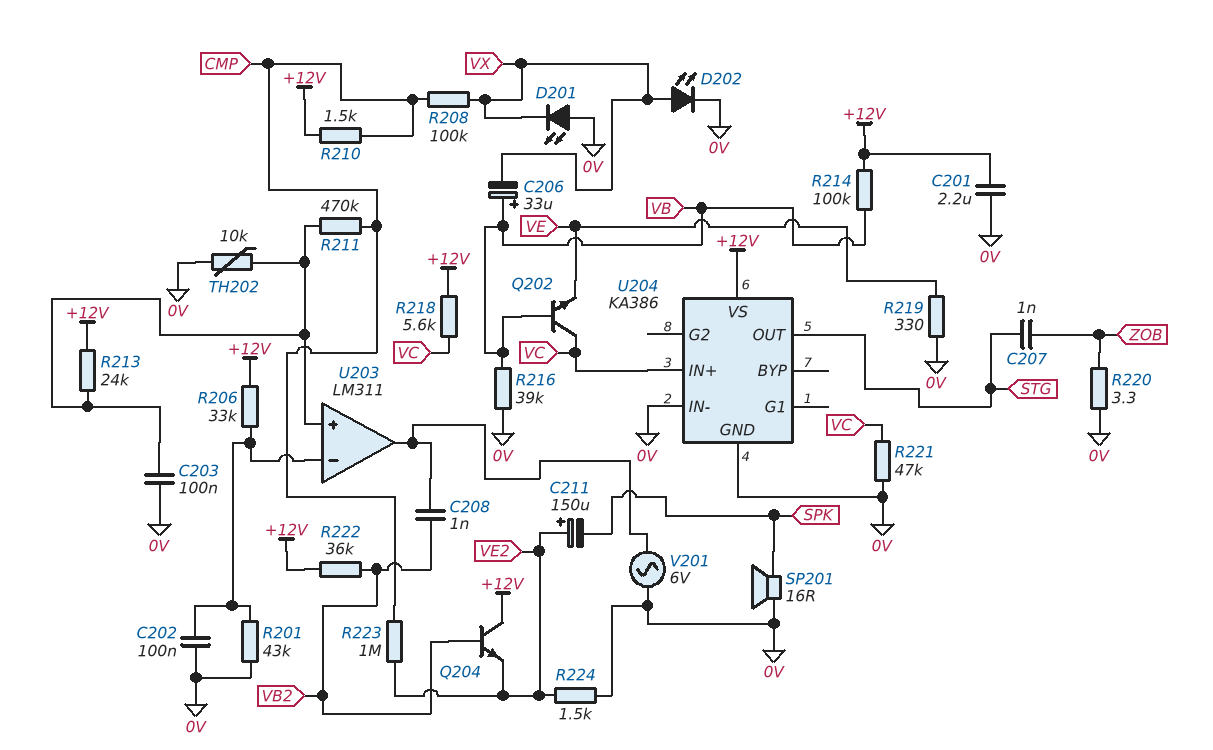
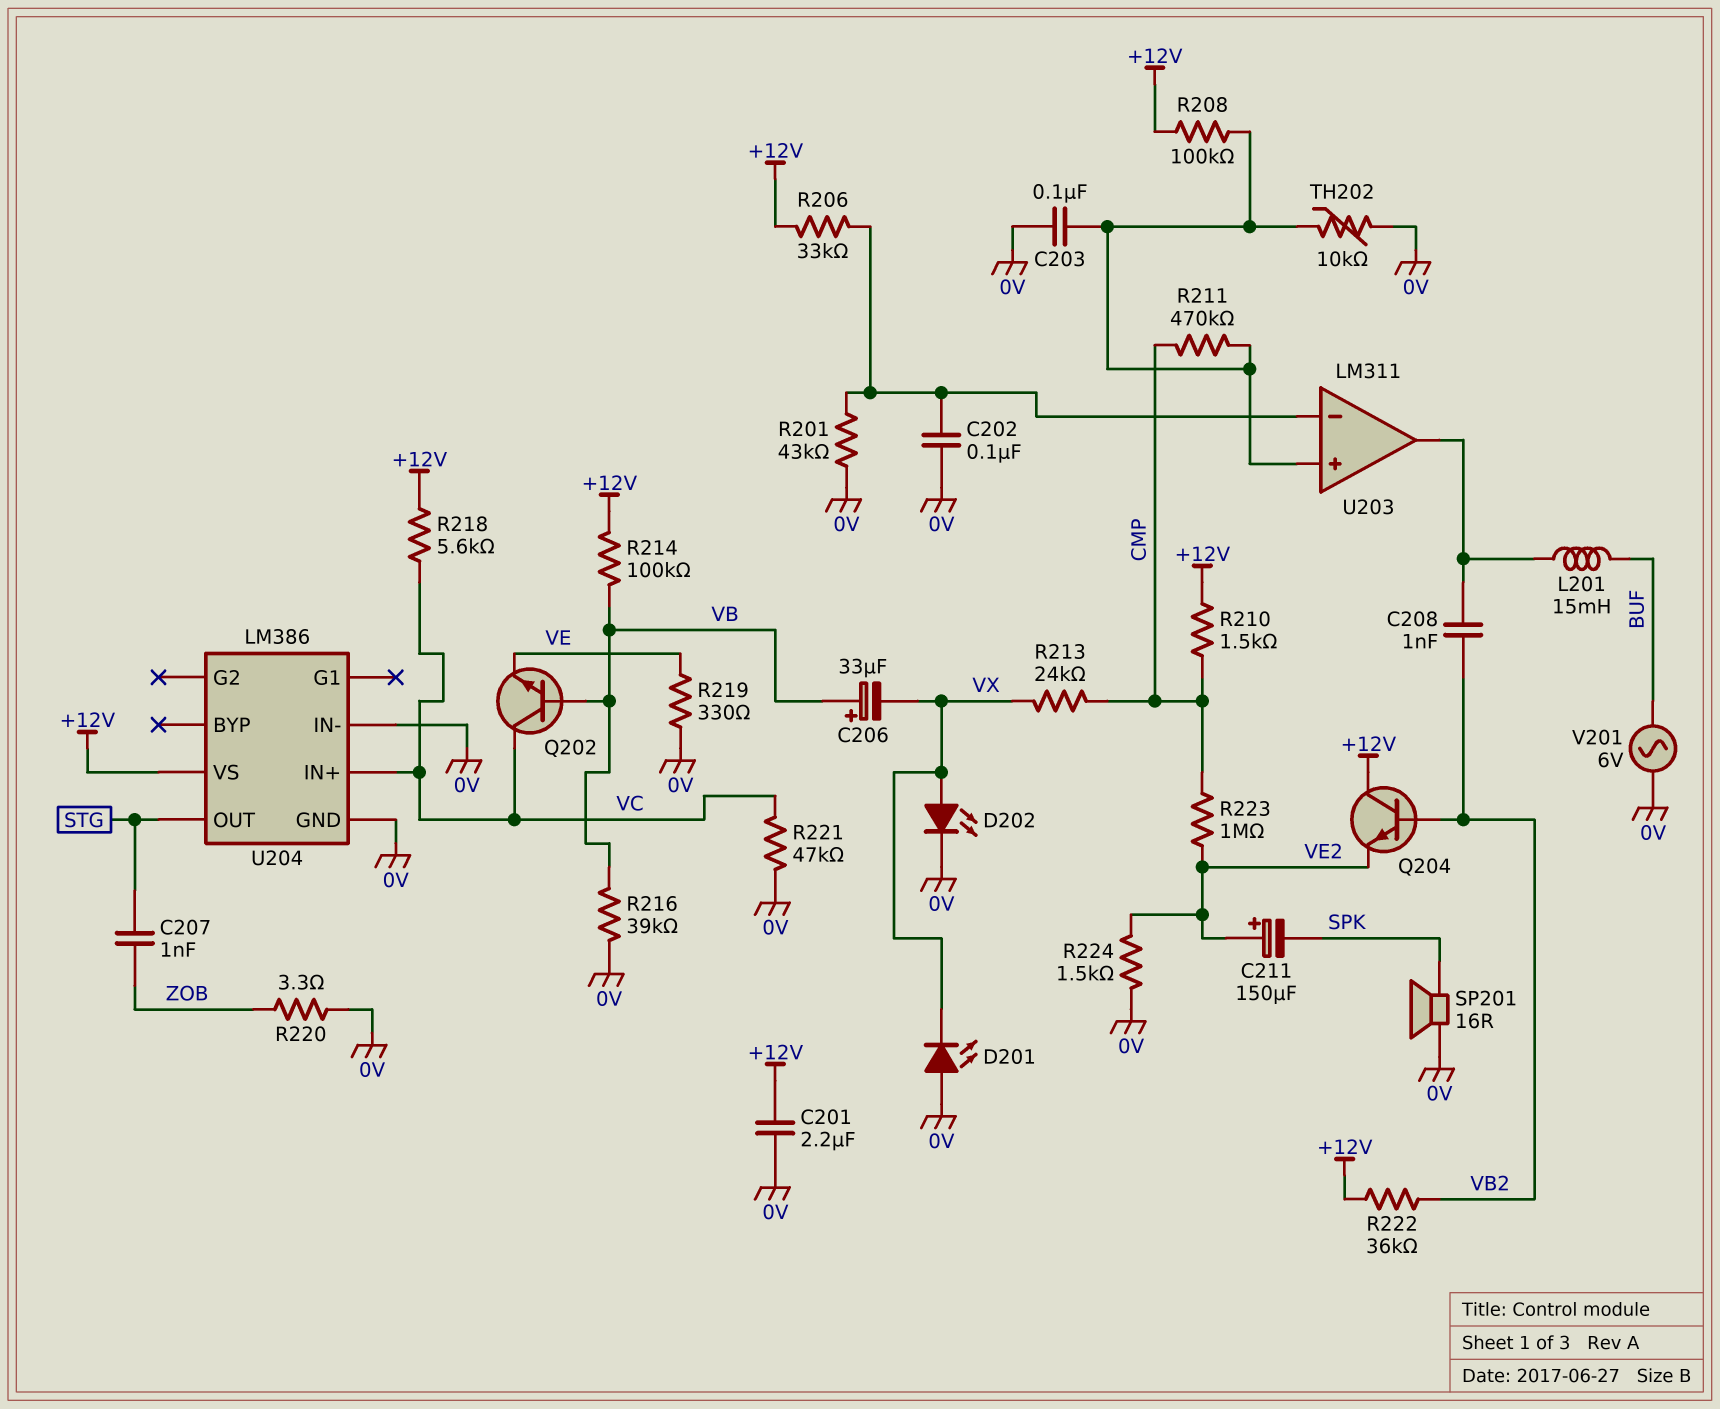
L201: none -> 15mH (BUF, U203/out)
R208: 100k (CMP, VX) -> 100k (+12V, U203/in+)
R213: 24k (+12V, U203/in+) -> 24k (CMP, VX)
U204: KA386 -> LM386
V201: AC 6V (0V, U203/out) -> AC 6V (0V, BUF)

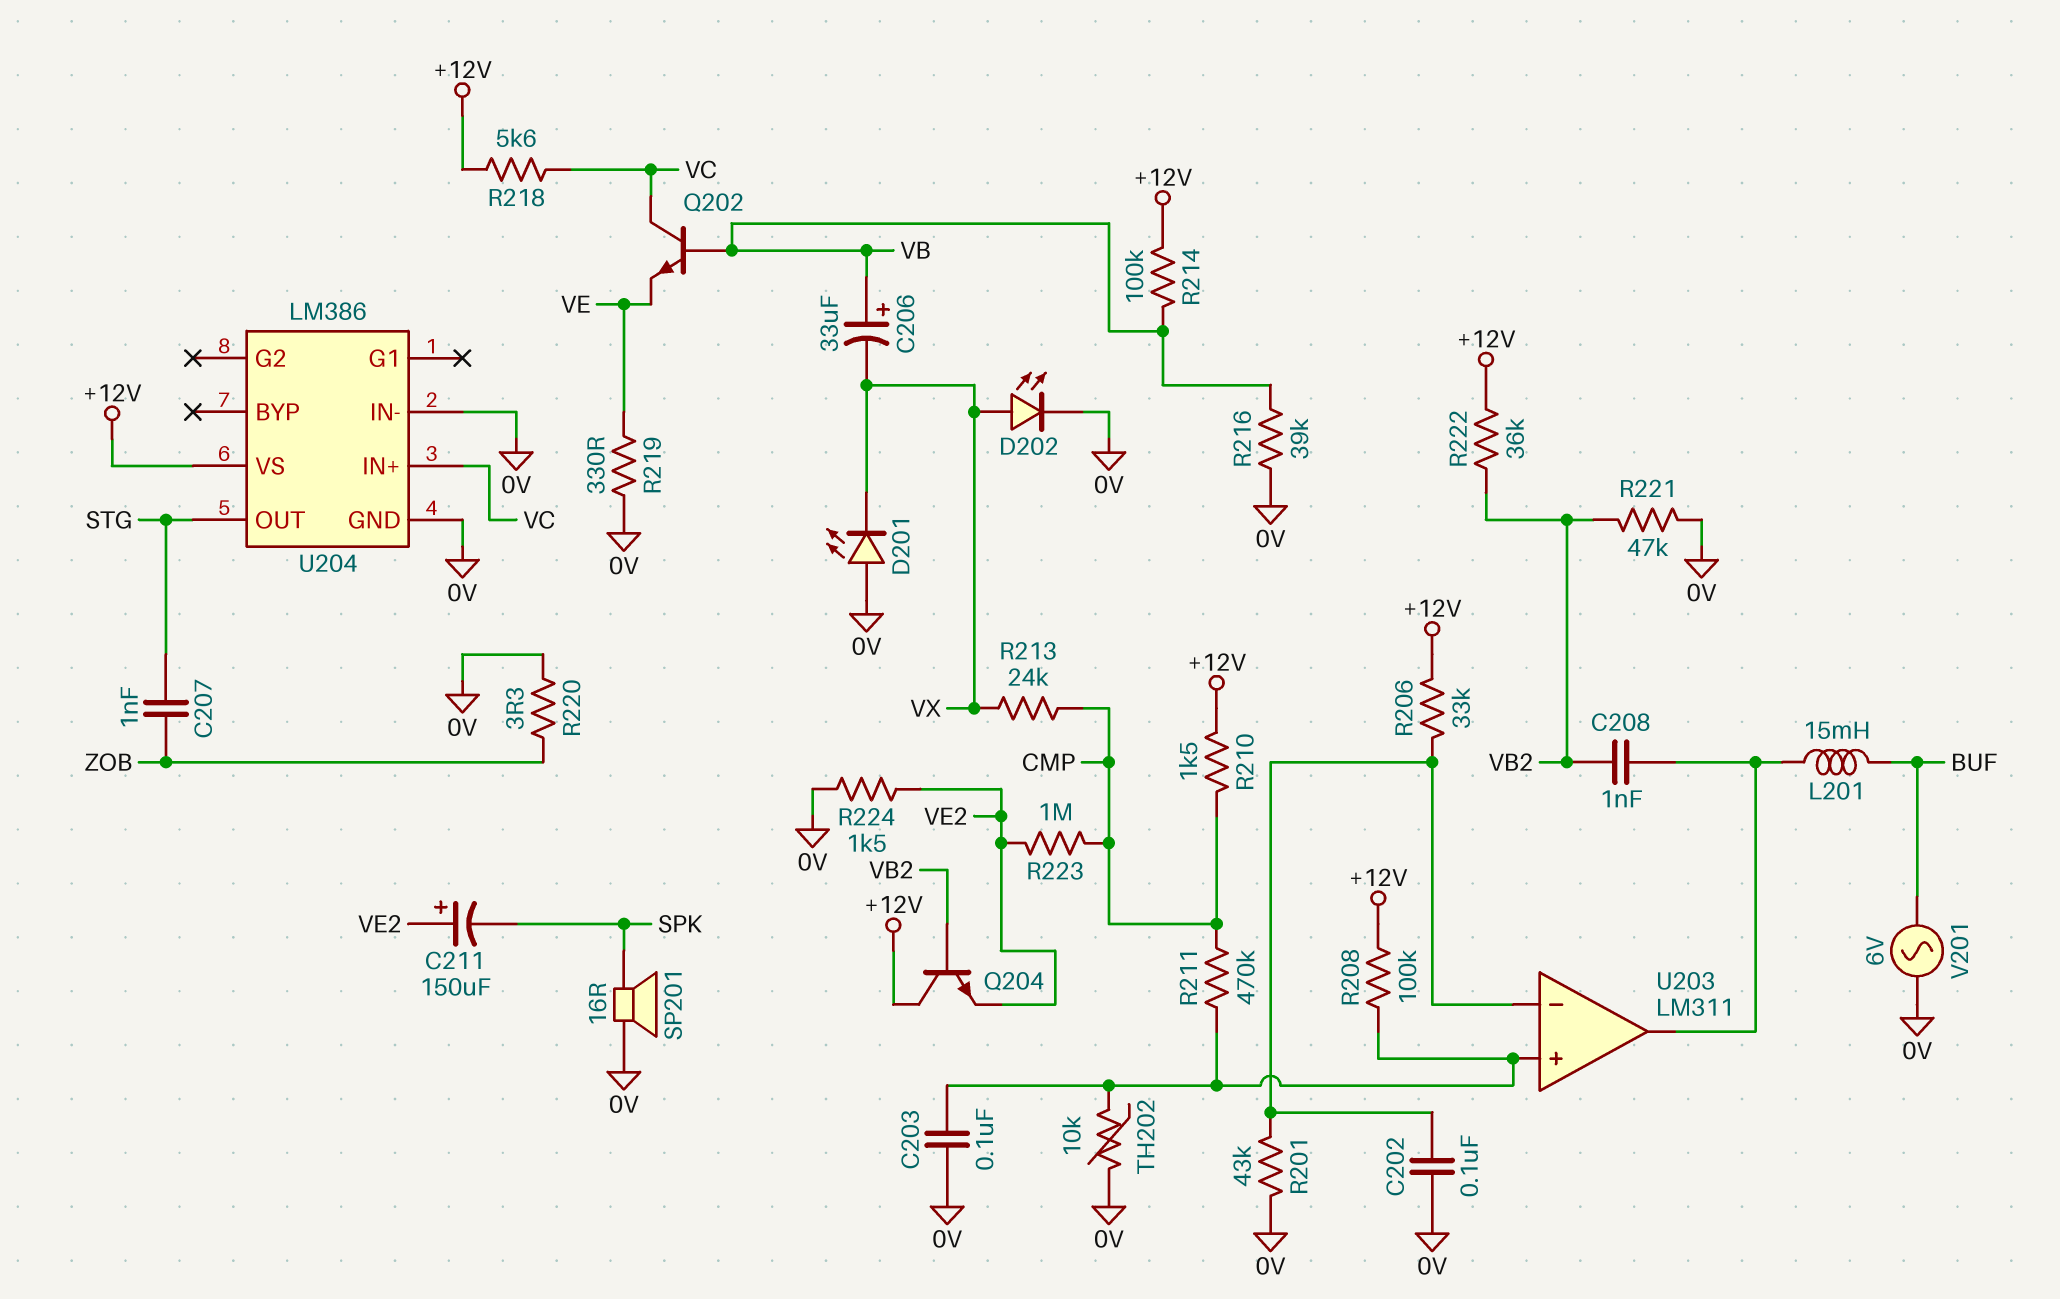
C201: 2.2uF (+12V, 0V) -> none
R221: 47k (0V, VC) -> 47k (0V, VB2)

